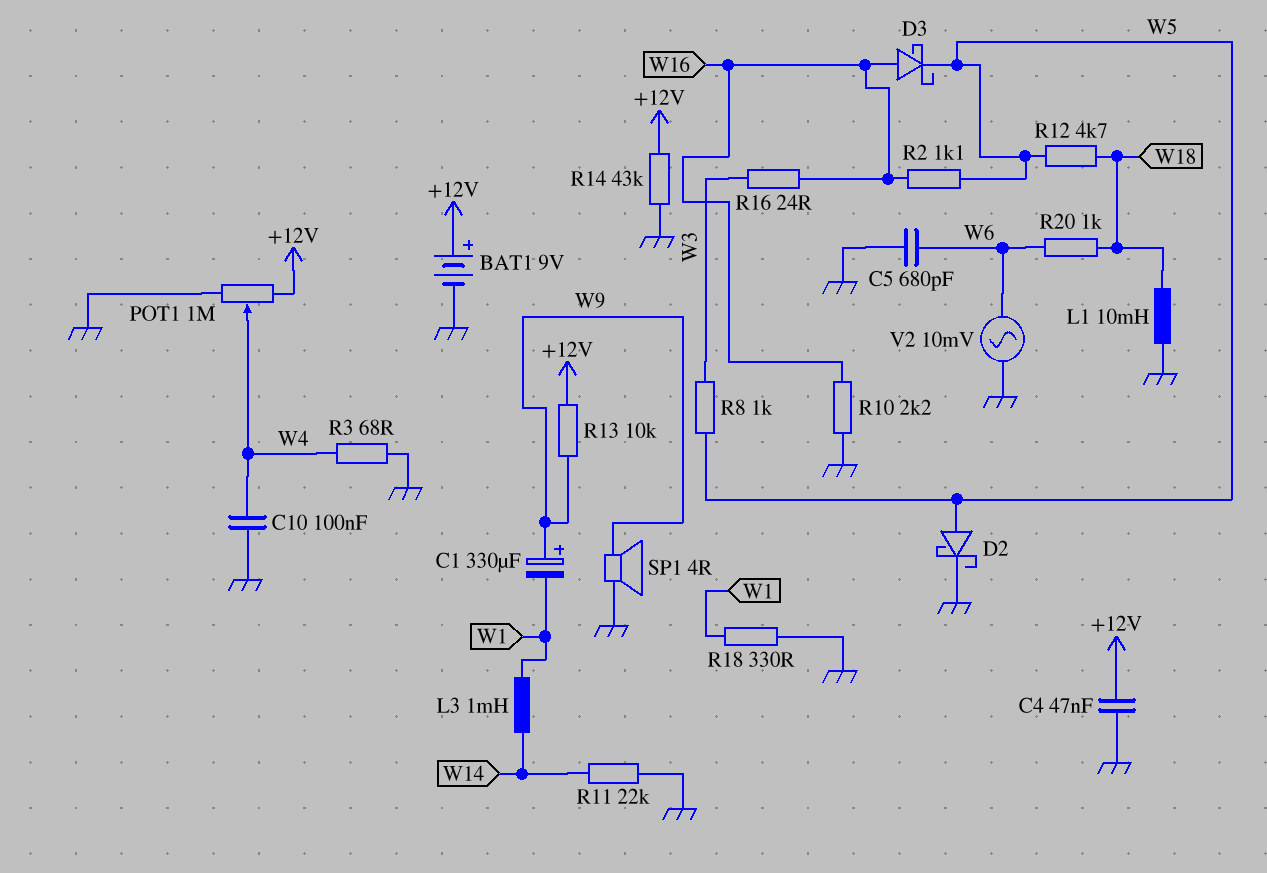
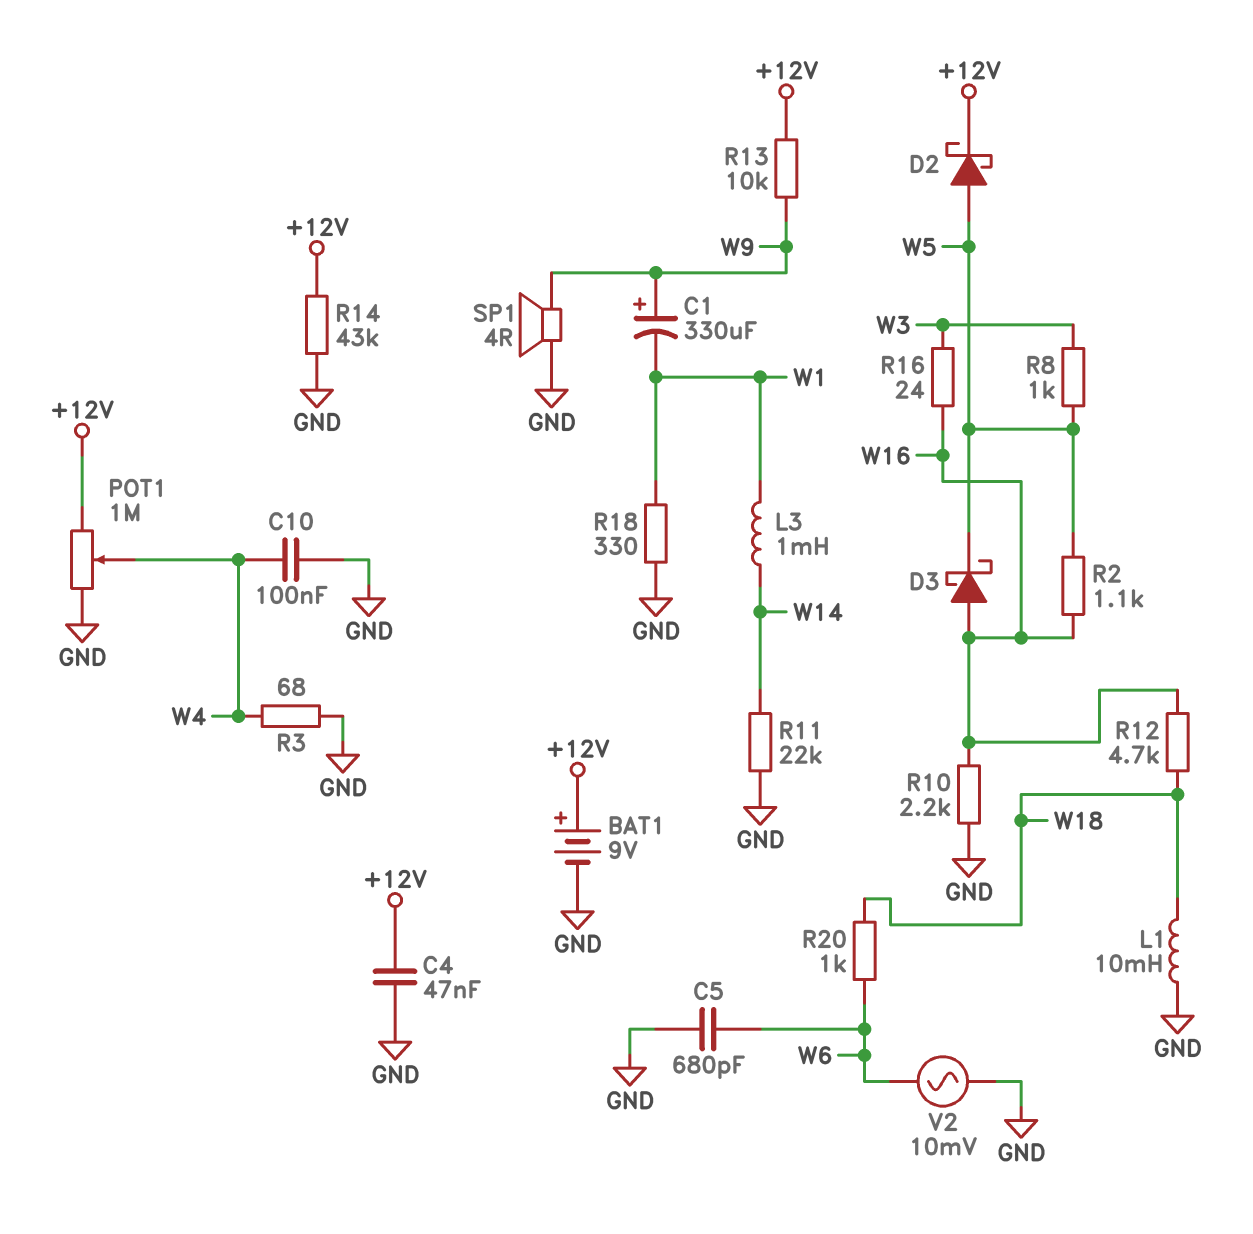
D2: schottky (A W5, K GND) -> schottky (A W5, K +12V)
R12: 4.7k (W5, W18) -> 4.7k (W16, W18)

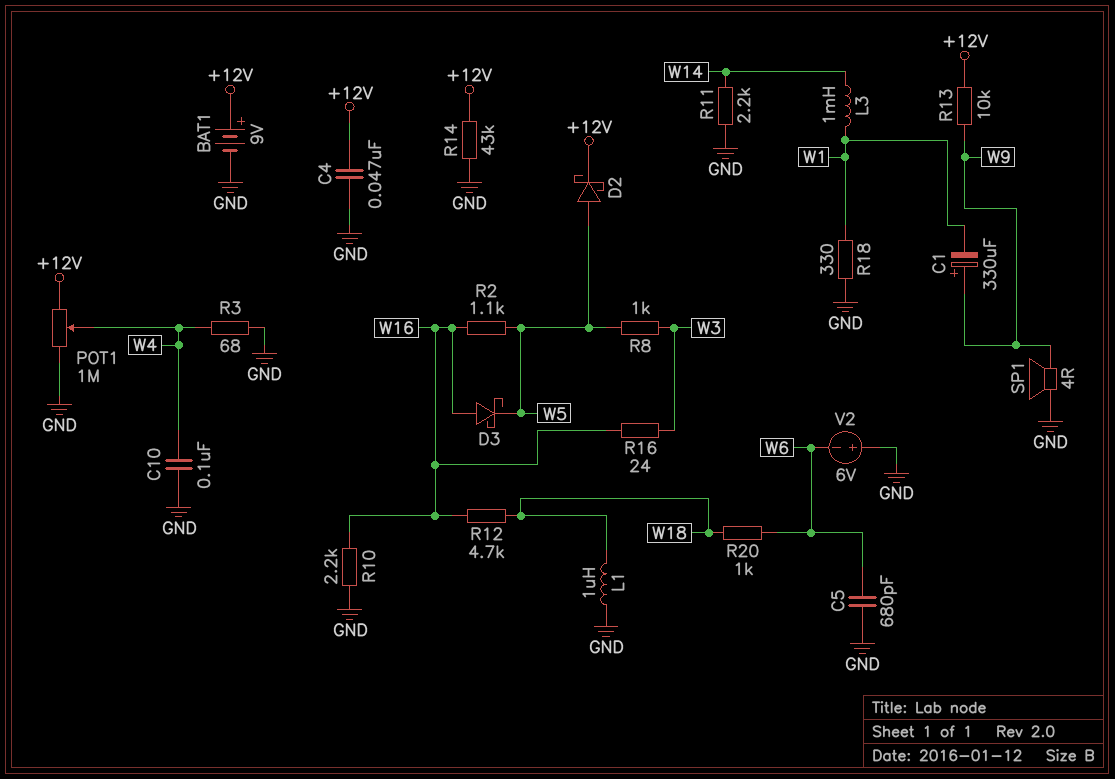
L1: 10mH (GND, W18) -> 1uH (GND, W18)
R11: 22k (GND, W14) -> 2.2k (GND, W14)
V2: AC 10mV (GND, W6) -> 6V (plus GND, minus W6)

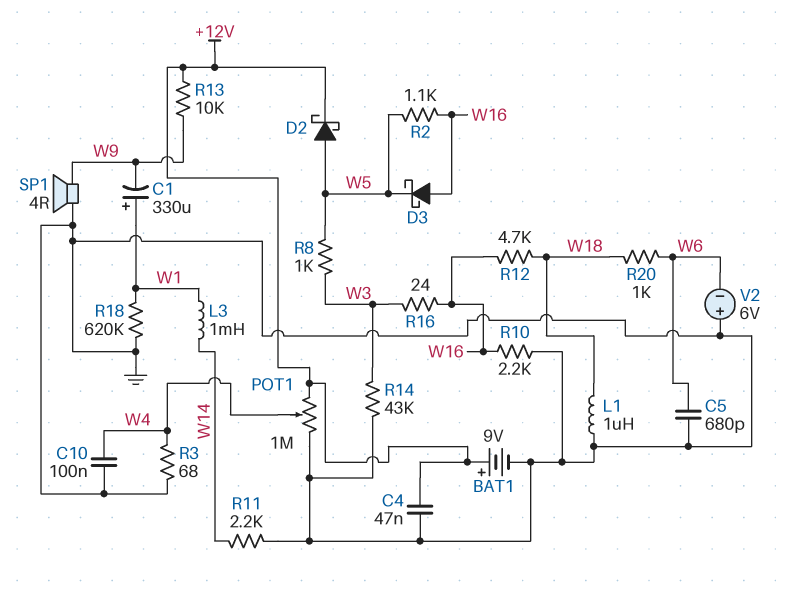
C1: 330uF (plus W9, minus W1) -> 330uF (plus W1, minus W9)
R14: 43k (+12V, GND) -> 43k (GND, W3)
R18: 330 (GND, W1) -> 620k (GND, W1)

